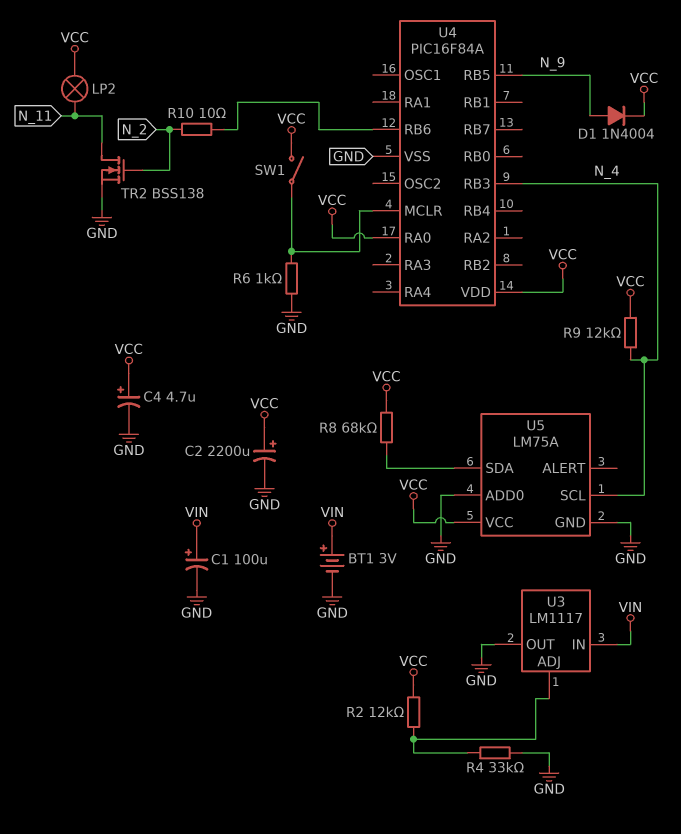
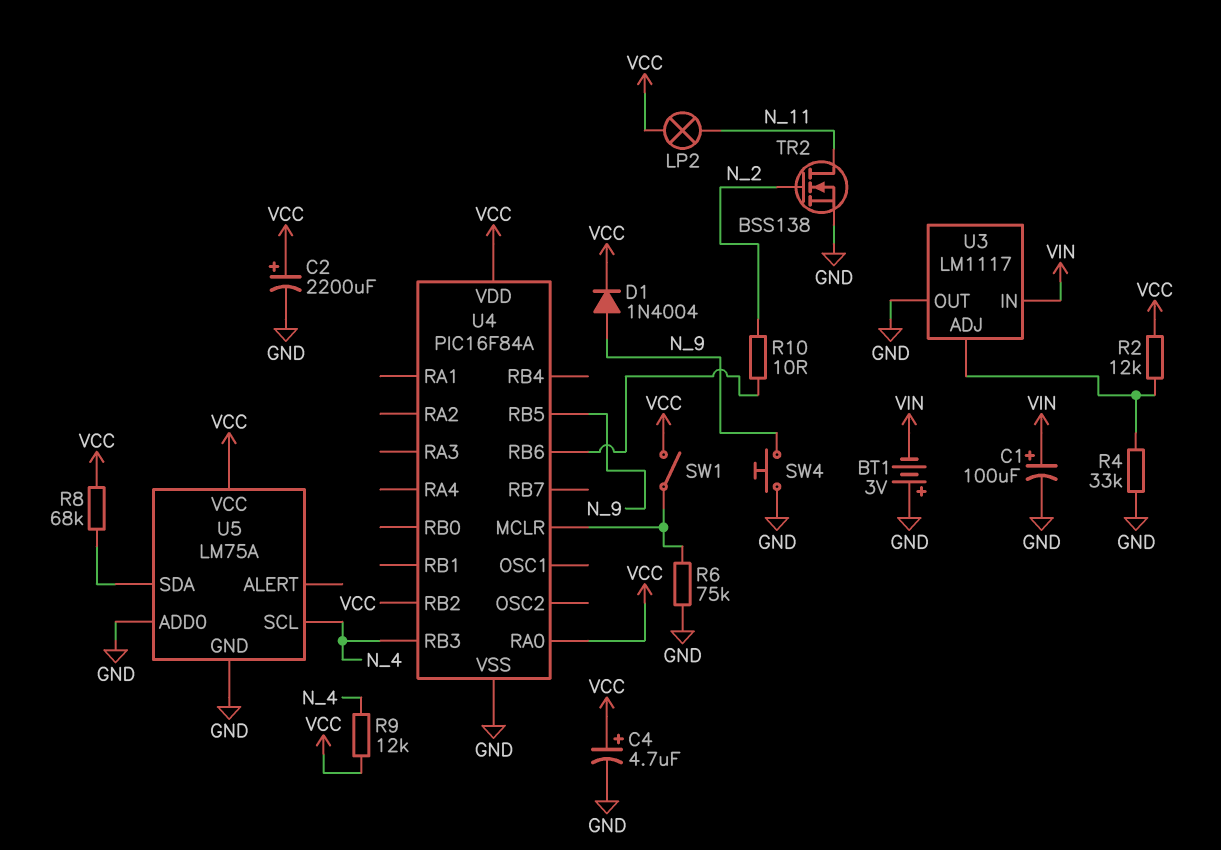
BT1: 3V (plus VIN, minus GND) -> 3V (plus GND, minus VIN)
R6: 1k (GND, U4/MCLR) -> 75k (GND, U4/MCLR)
SW4: none -> button (GND, N_9)
U4 pin RB2: none -> VCC

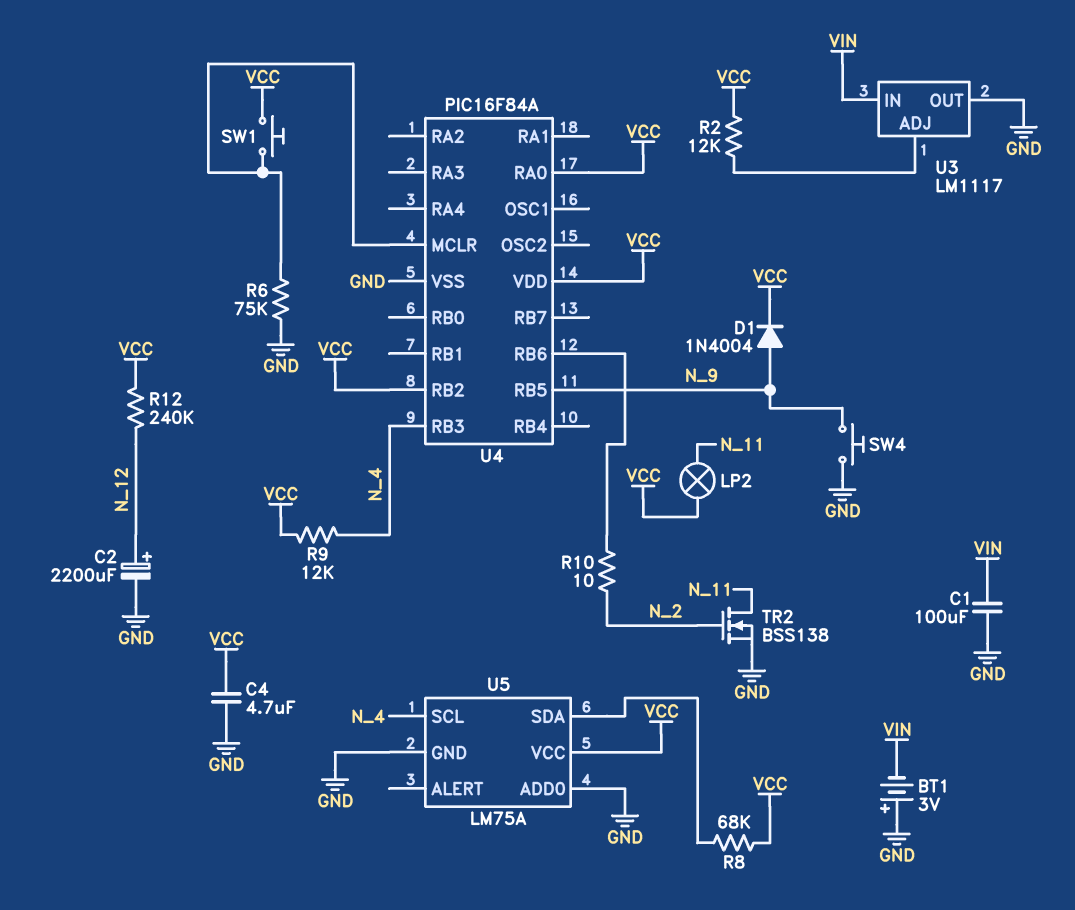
C1: 100uF (plus VIN, minus GND) -> 100uF (GND, VIN)
C2: 2200uF (plus VCC, minus GND) -> 2200uF (plus N_12, minus GND)
C4: 4.7uF (plus VCC, minus GND) -> 4.7uF (GND, VCC)
R4: 33k (GND, U3/ADJ) -> none
R12: none -> 240k (N_12, VCC)
SW1: switch (U4/MCLR, VCC) -> button (U4/MCLR, VCC)

